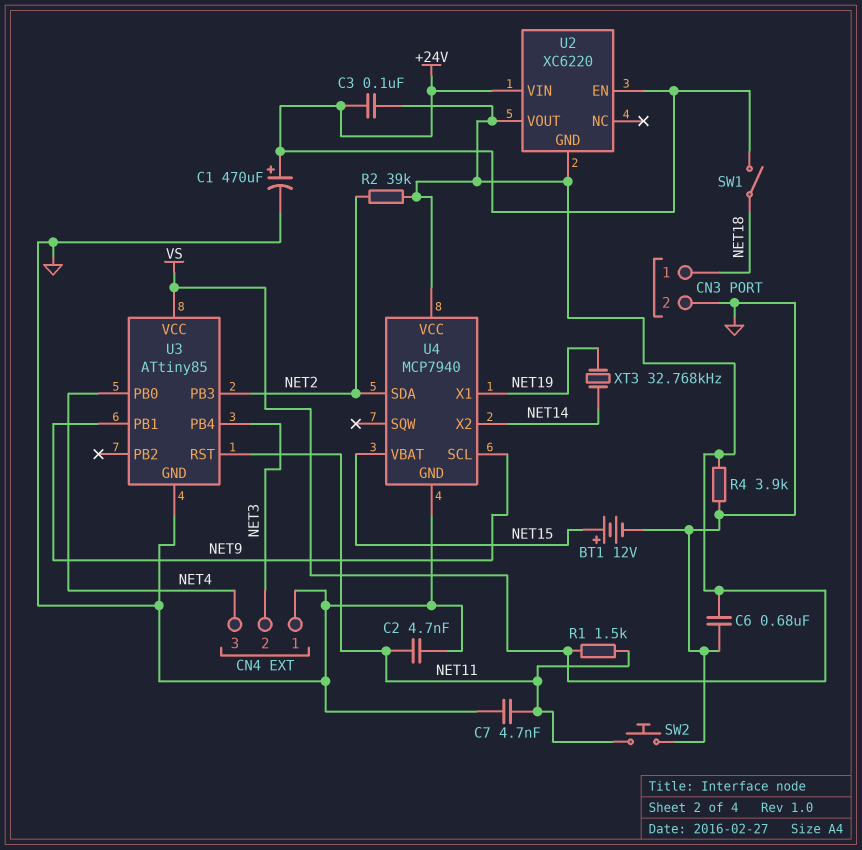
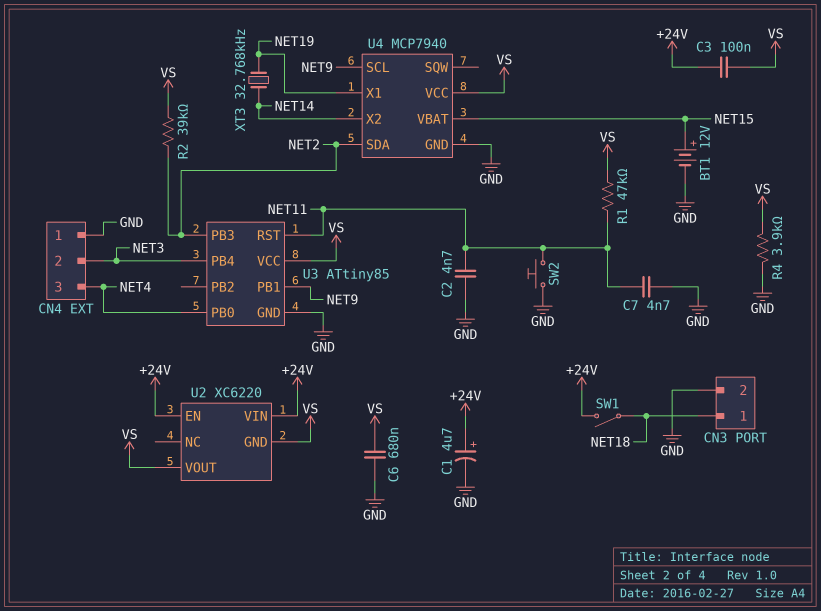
C1: 470uF (plus +24V, minus GND) -> 4.7uF (plus +24V, minus GND)
R1: 1.5k (NET11, VS) -> 47k (NET11, VS)

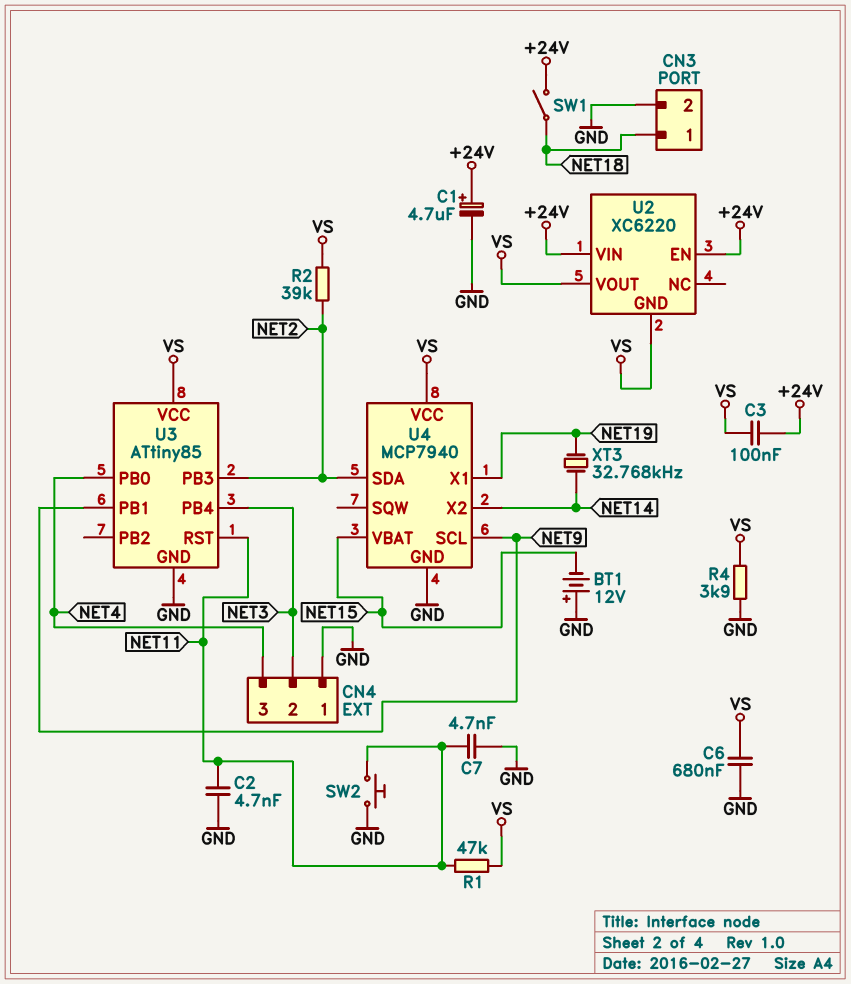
BT1: 12V (plus NET15, minus GND) -> 12V (plus GND, minus NET15)

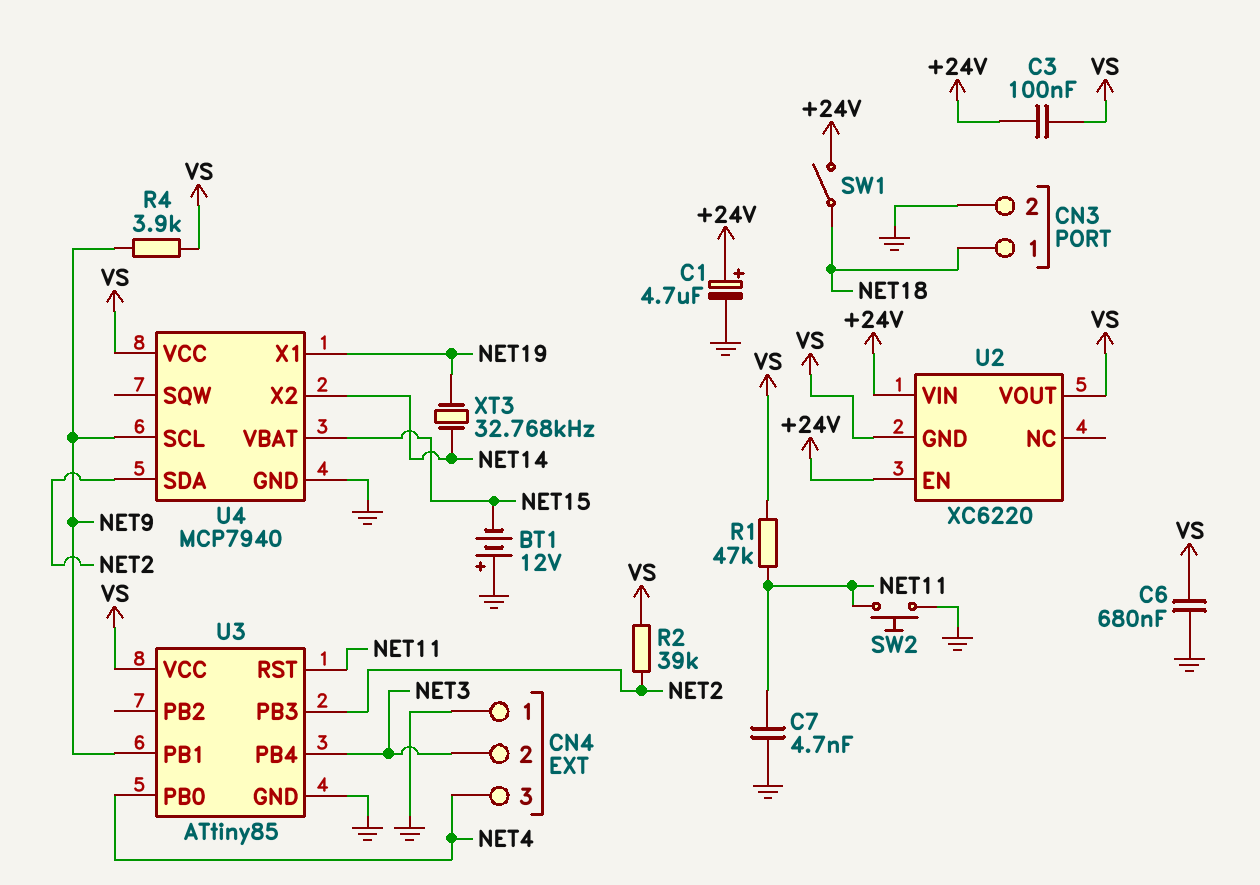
C2: 4.7nF (GND, NET11) -> none
R4: 3.9k (GND, VS) -> 3.9k (NET9, VS)

